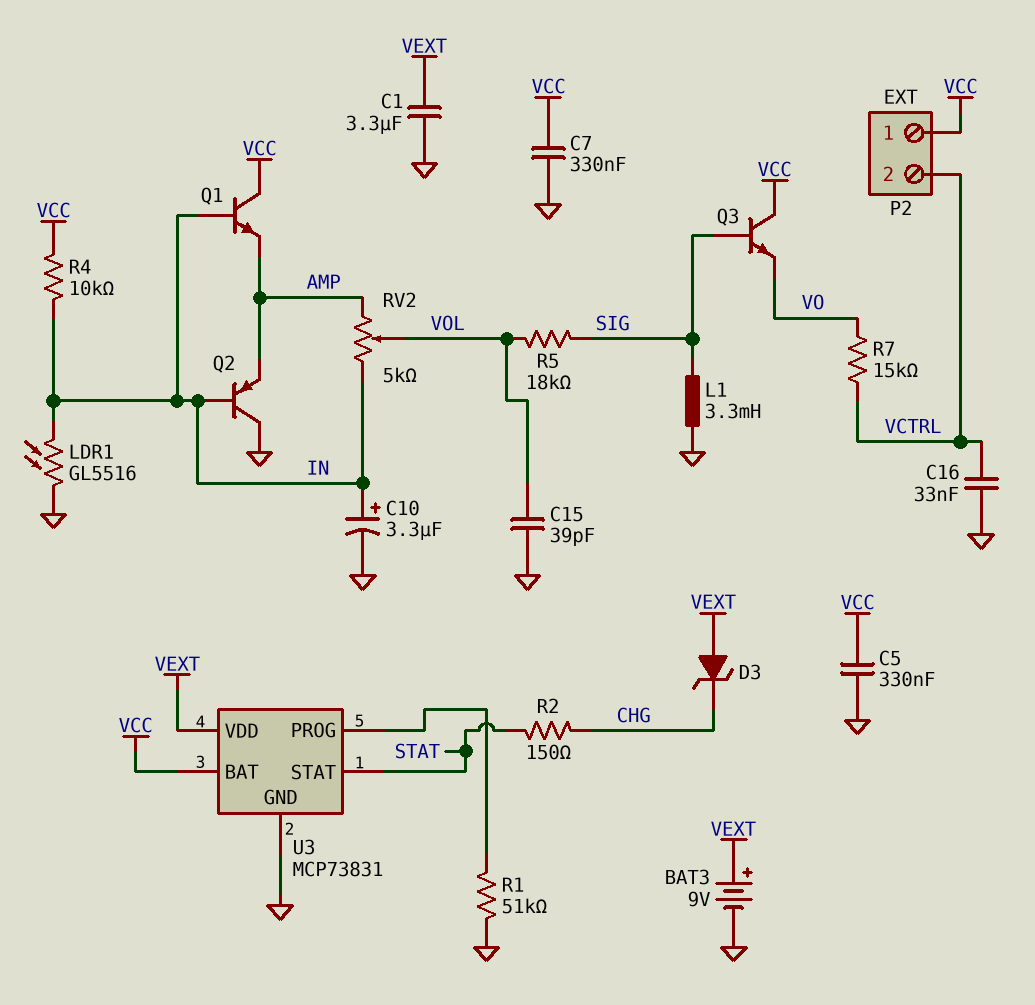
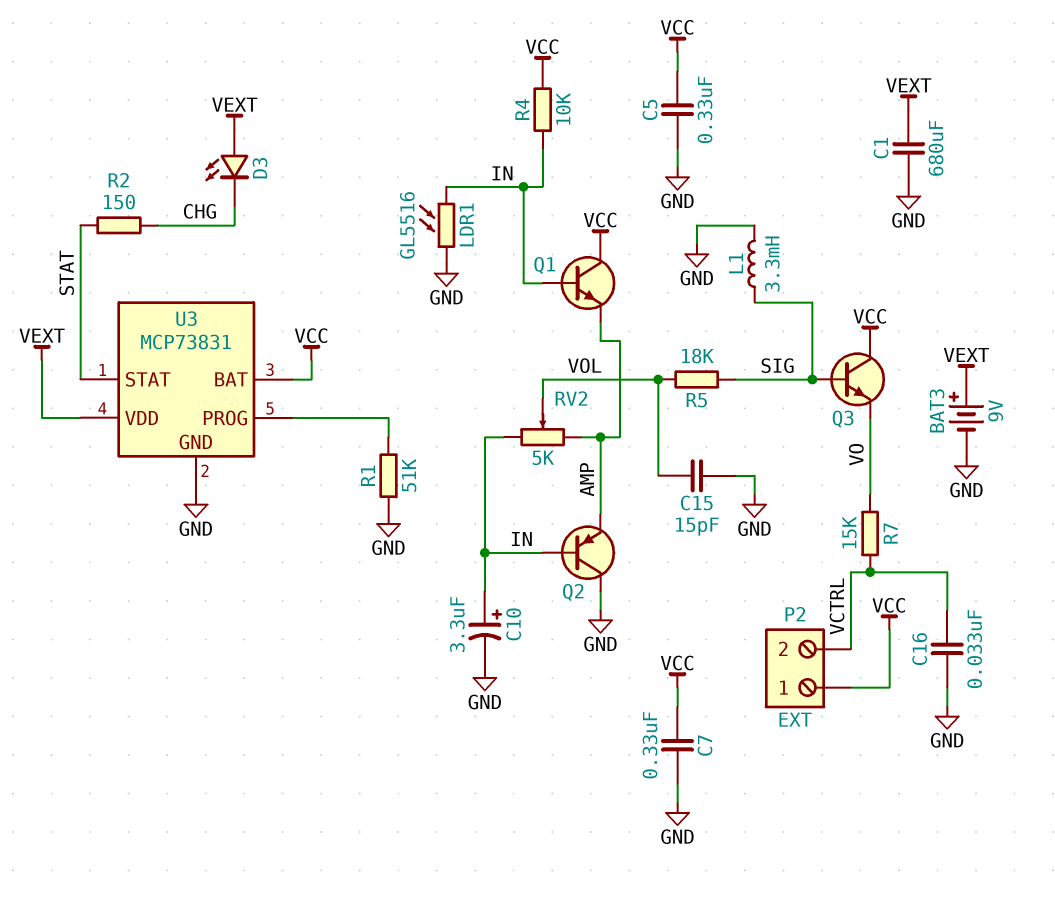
C1: 3.3uF (GND, VEXT) -> 680uF (GND, VEXT)
C15: 39pF (GND, VOL) -> 15pF (GND, VOL)
D3: zener (A VEXT, K CHG) -> LED (A VEXT, K CHG)

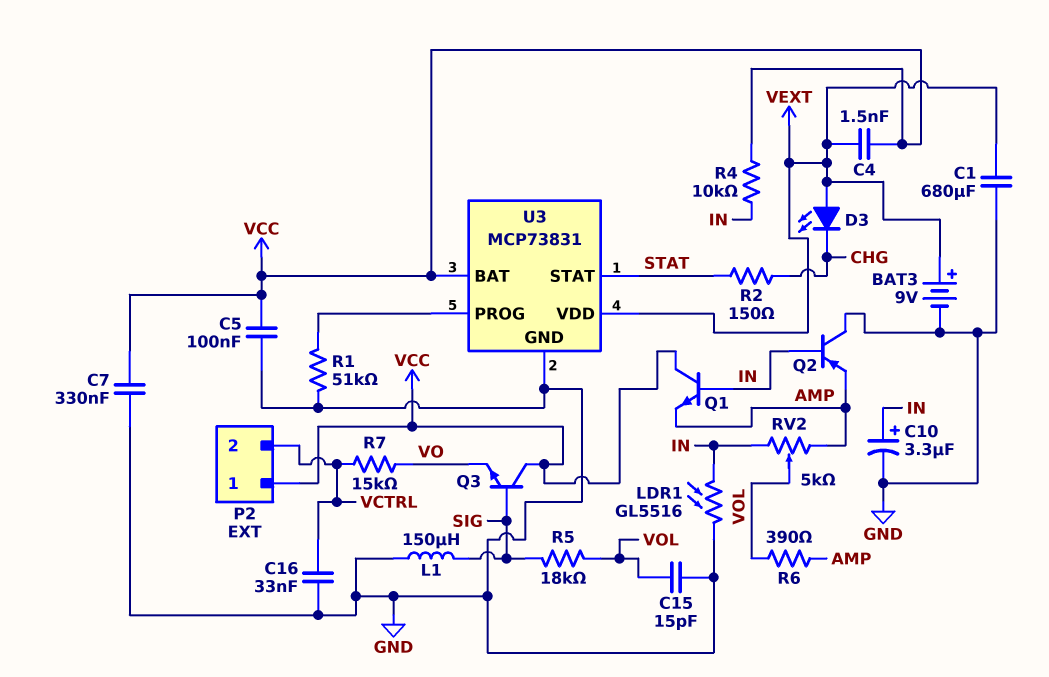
C4: none -> 1.5nF (VCC, VEXT)
C5: 330nF (GND, VCC) -> 100nF (GND, VCC)
L1: 3.3mH (GND, SIG) -> 150uH (GND, SIG)
R6: none -> 390 (AMP, VOL)

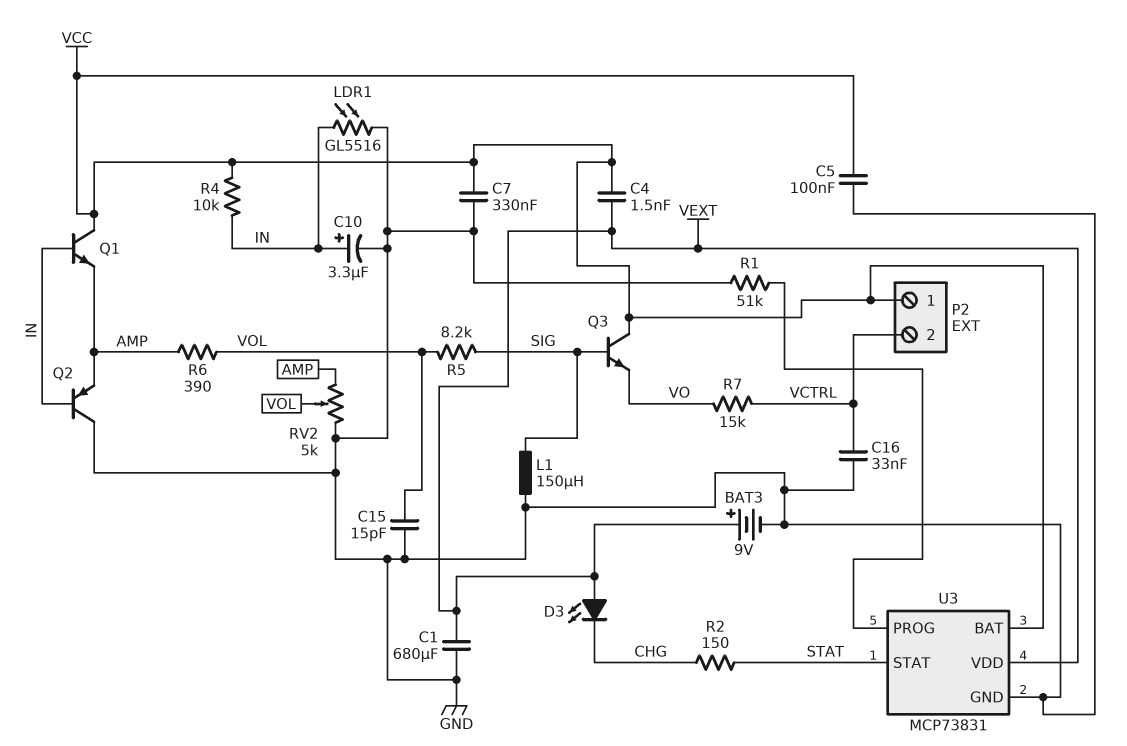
R5: 18k (SIG, VOL) -> 8.2k (SIG, VOL)
RV2: 5k (AMP, IN, wiper VOL) -> 5k (AMP, GND, wiper VOL)

